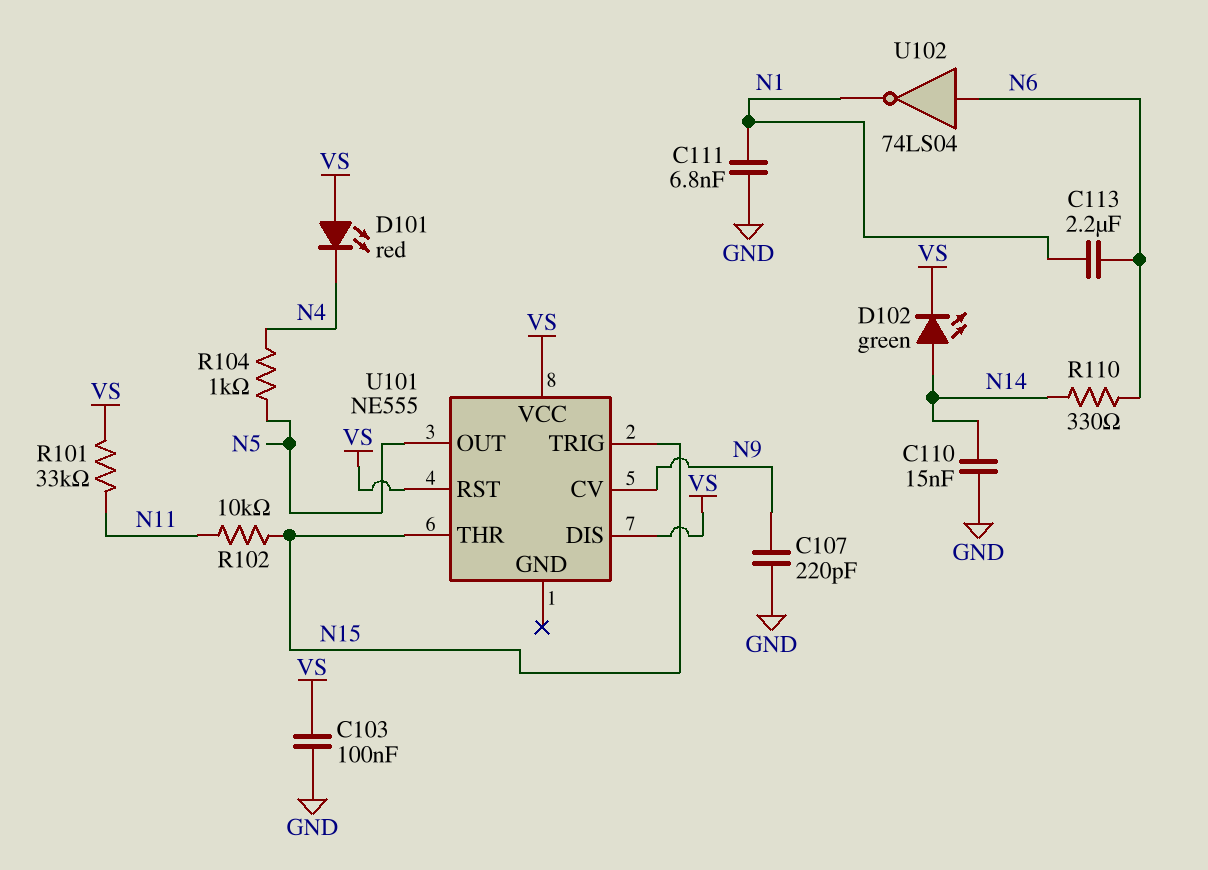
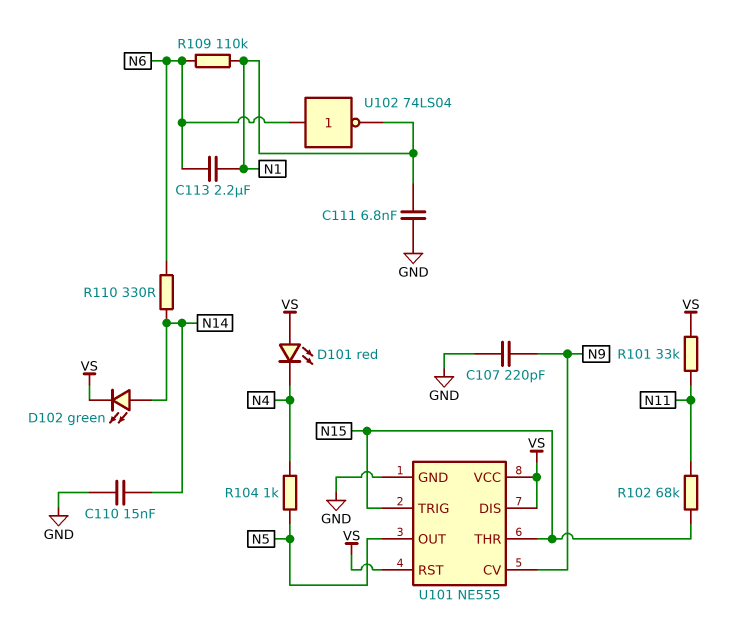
C103: 100nF (GND, VS) -> none
R102: 10k (N11, N15) -> 68k (N11, N15)
R109: none -> 110k (N1, N6)
U101 pin GND: none -> GND

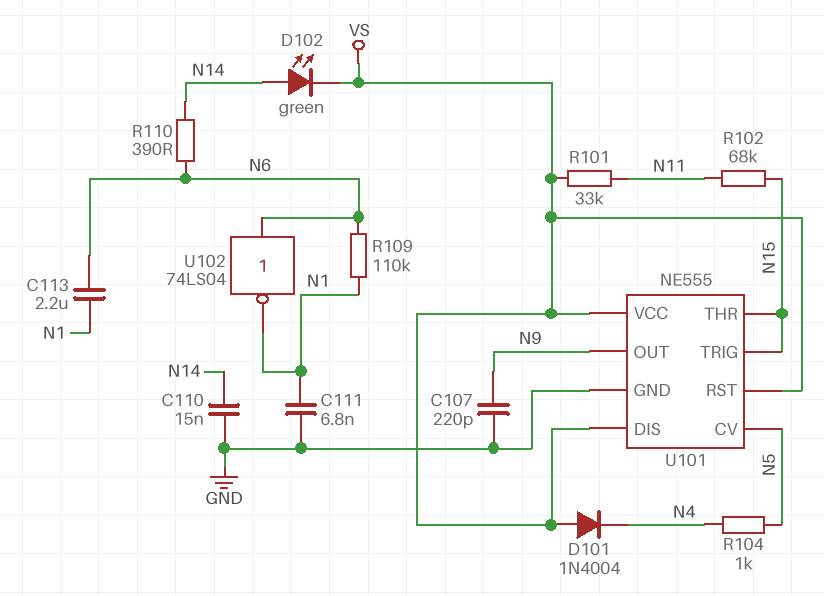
D101: LED red (A VS, K N4) -> diode 1N4004 (A VS, K N4)
R110: 330 (N6, N14) -> 390 (N6, N14)
U101 pin CV: N9 -> N5
U101 pin OUT: N5 -> N9

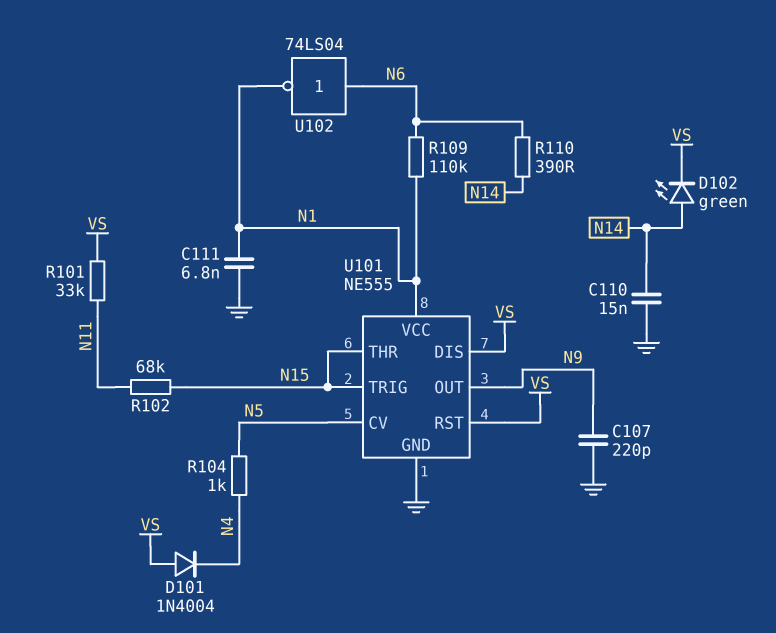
C113: 2.2uF (N1, N6) -> none
U101 pin VCC: VS -> N1

